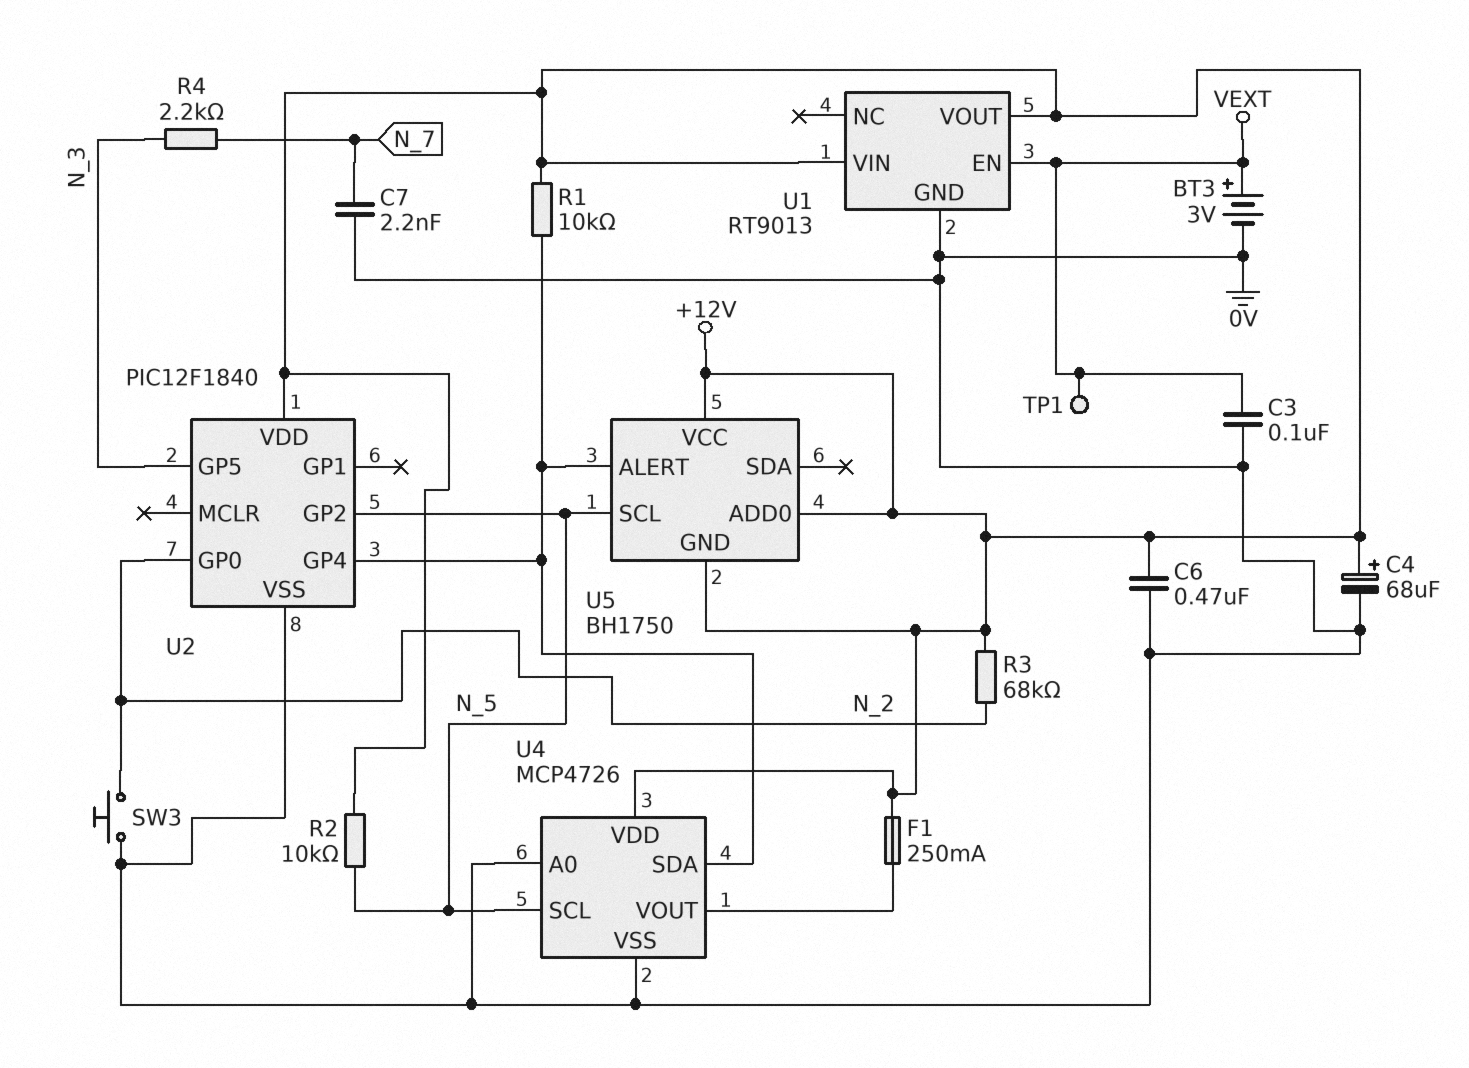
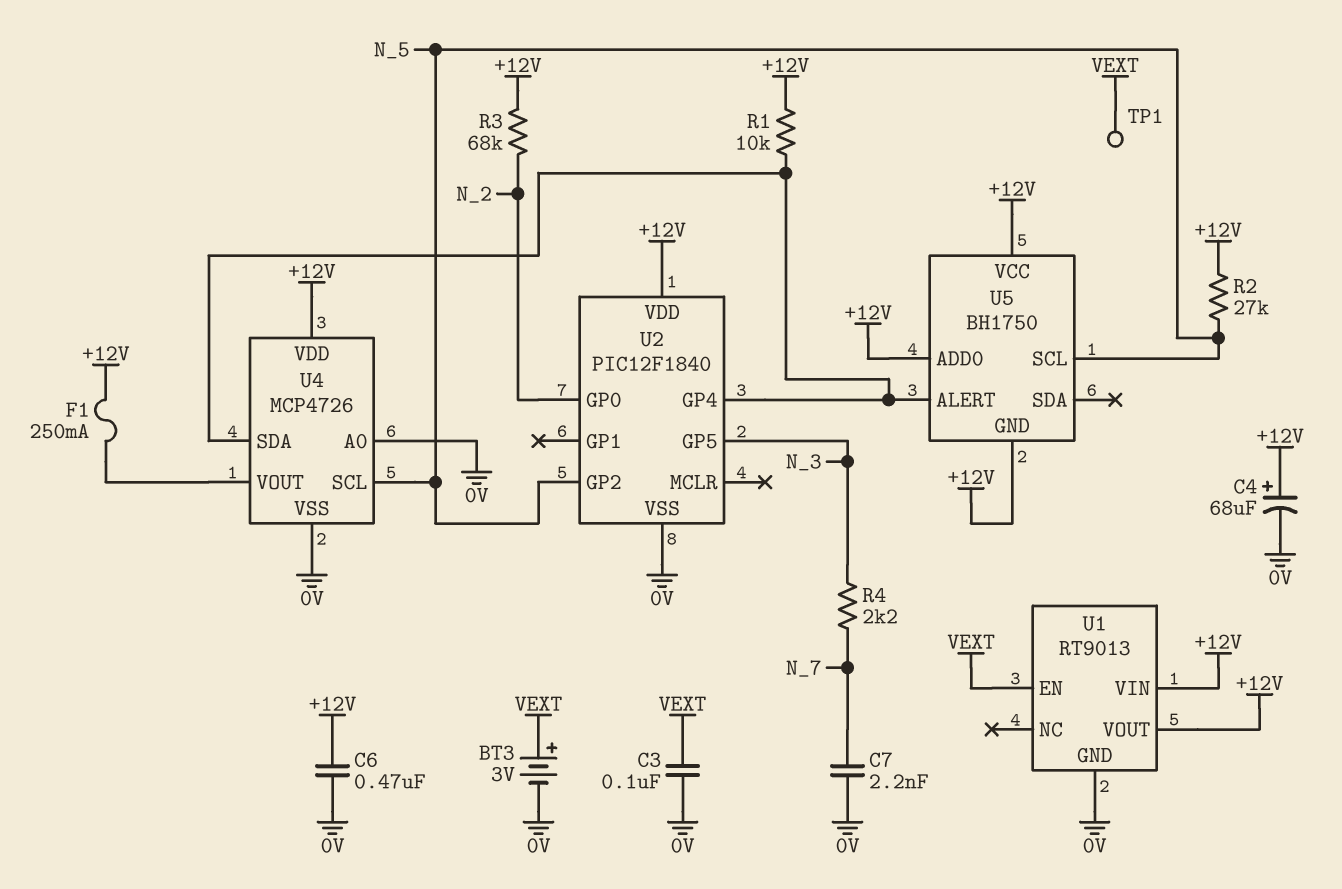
R2: 10k (+12V, N_5) -> 27k (+12V, N_5)
SW3: button (0V, N_2) -> none

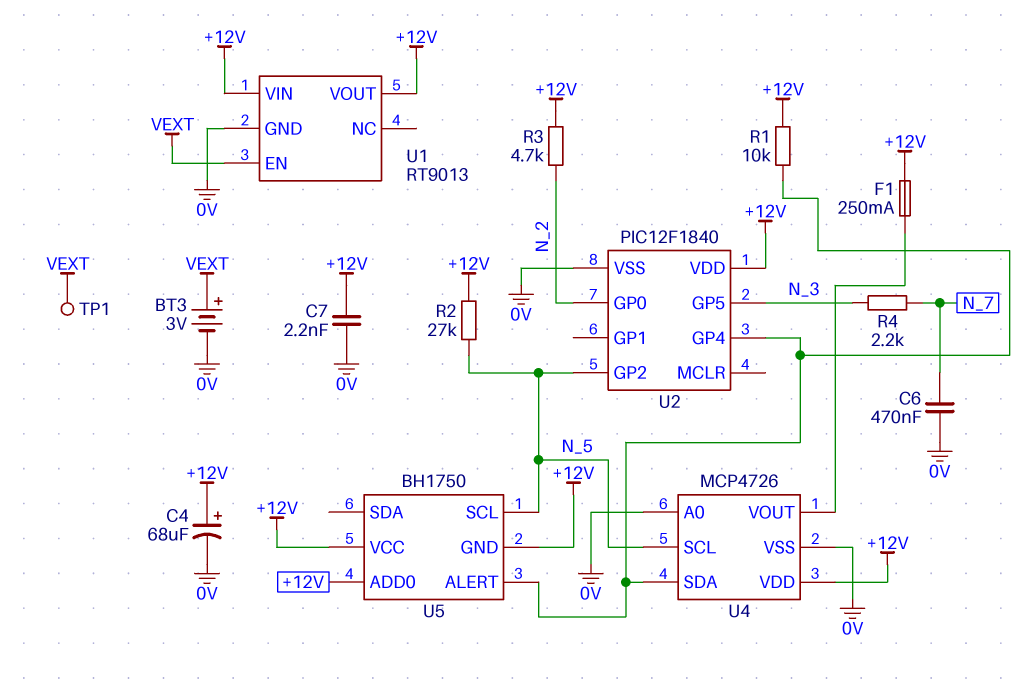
C3: 100nF (0V, VEXT) -> none
C6: 470nF (+12V, 0V) -> 470nF (0V, N_7)
C7: 2.2nF (0V, N_7) -> 2.2nF (+12V, 0V)
R3: 68k (+12V, N_2) -> 4.7k (+12V, N_2)

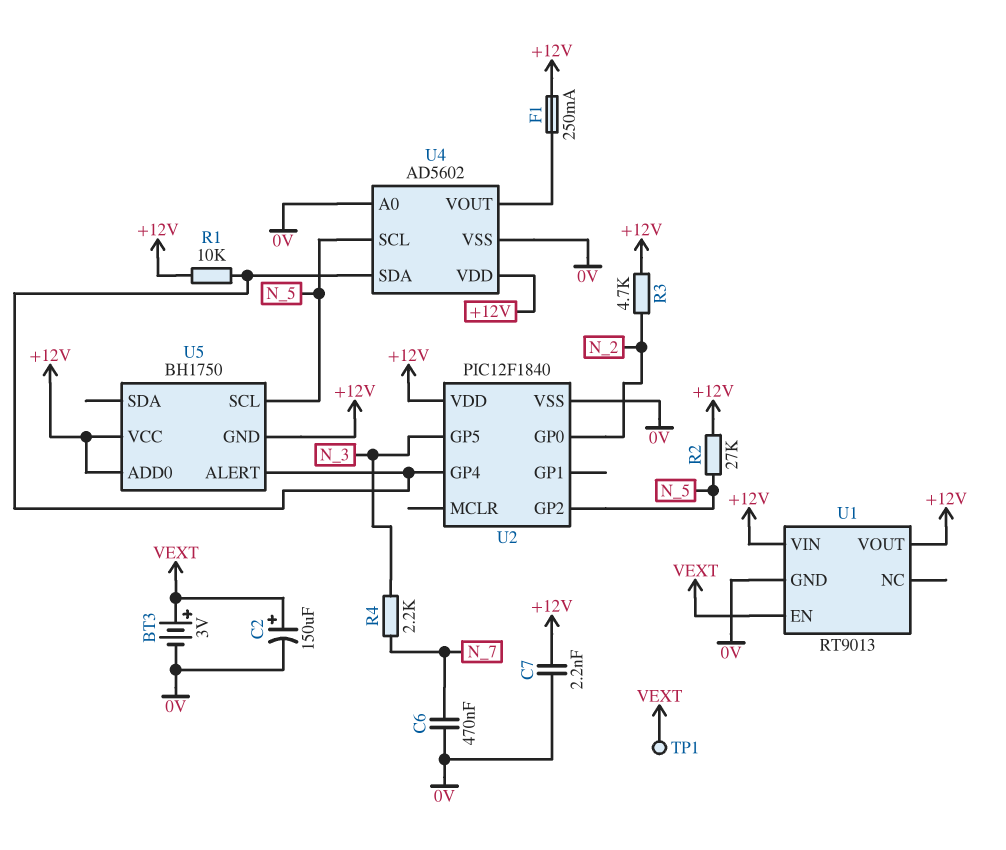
C2: none -> 150uF (plus VEXT, minus 0V)
C4: 68uF (plus +12V, minus 0V) -> none
U4: MCP4726 -> AD5602

